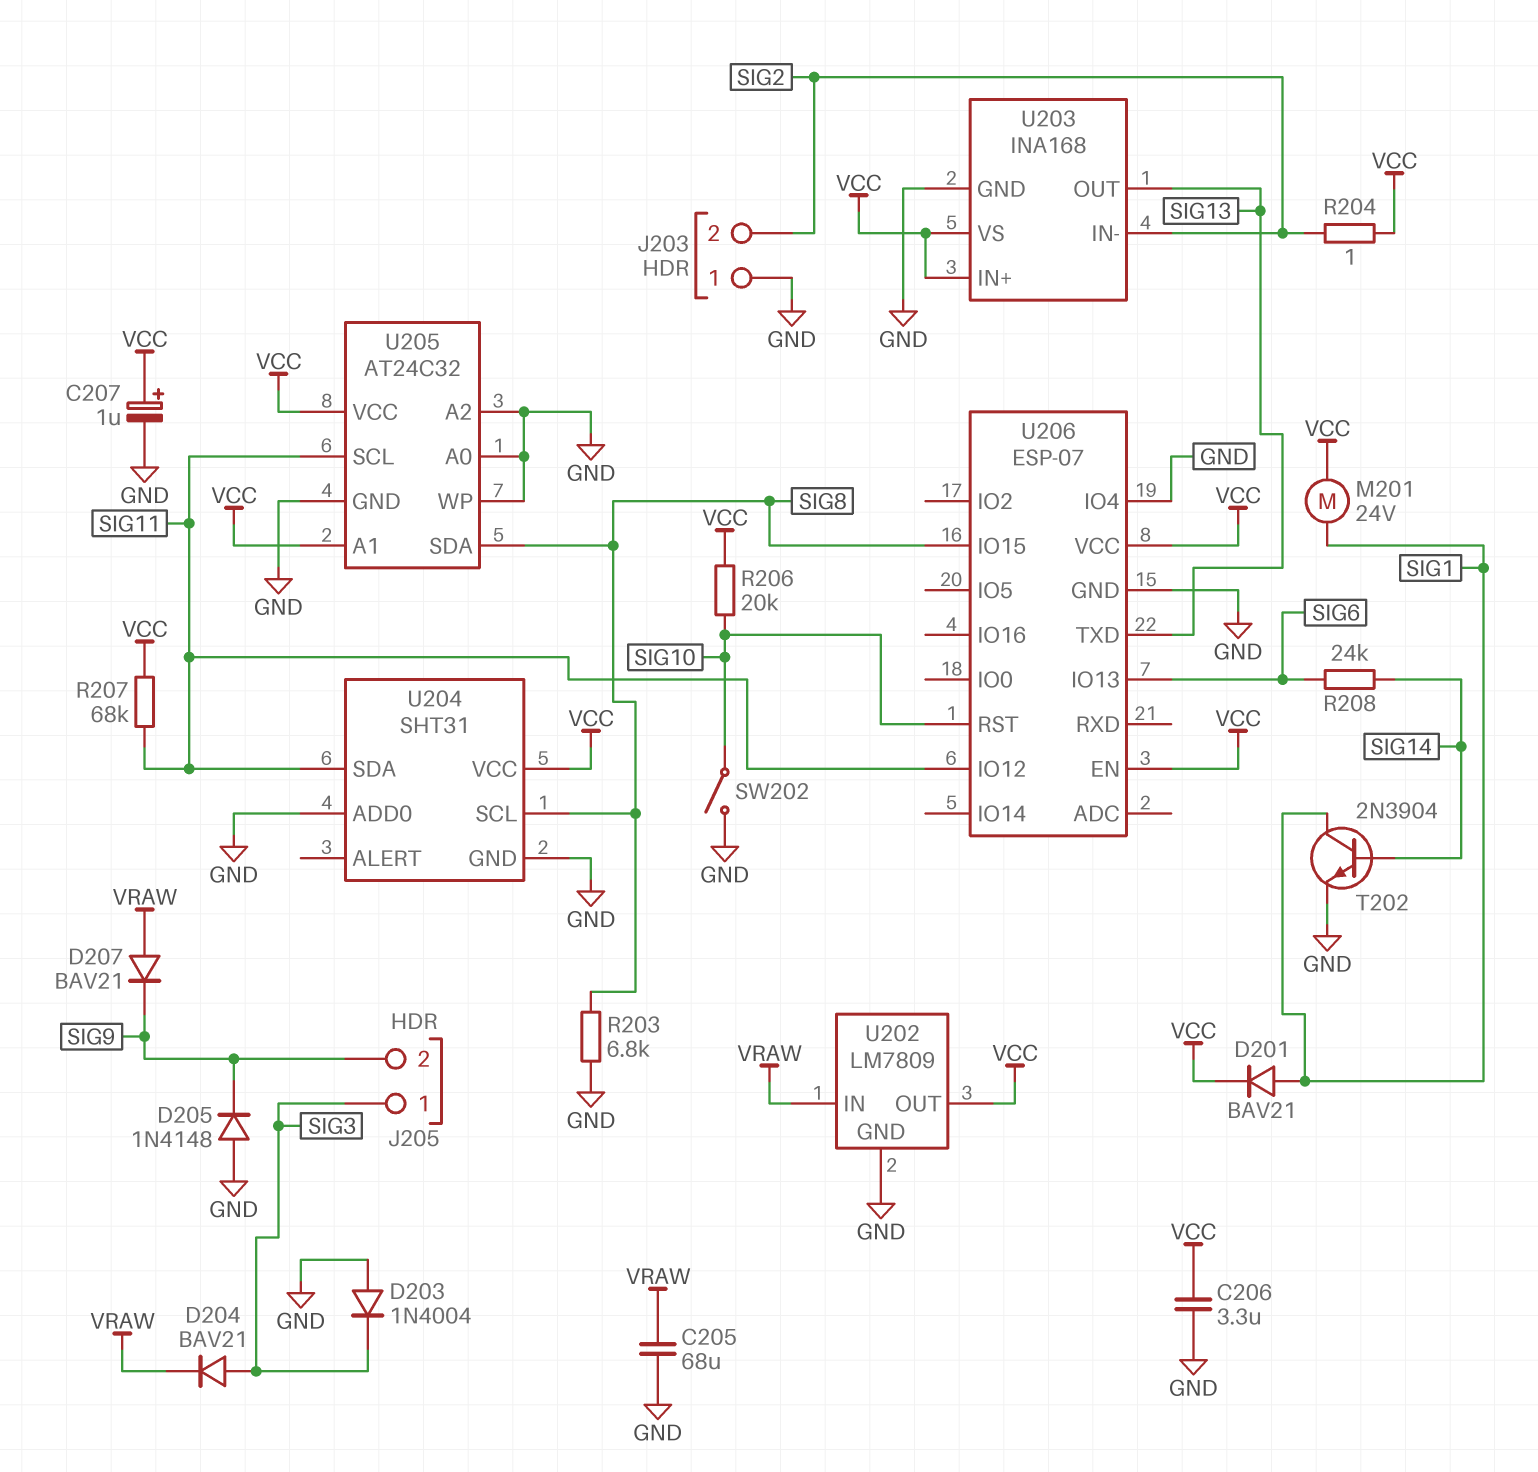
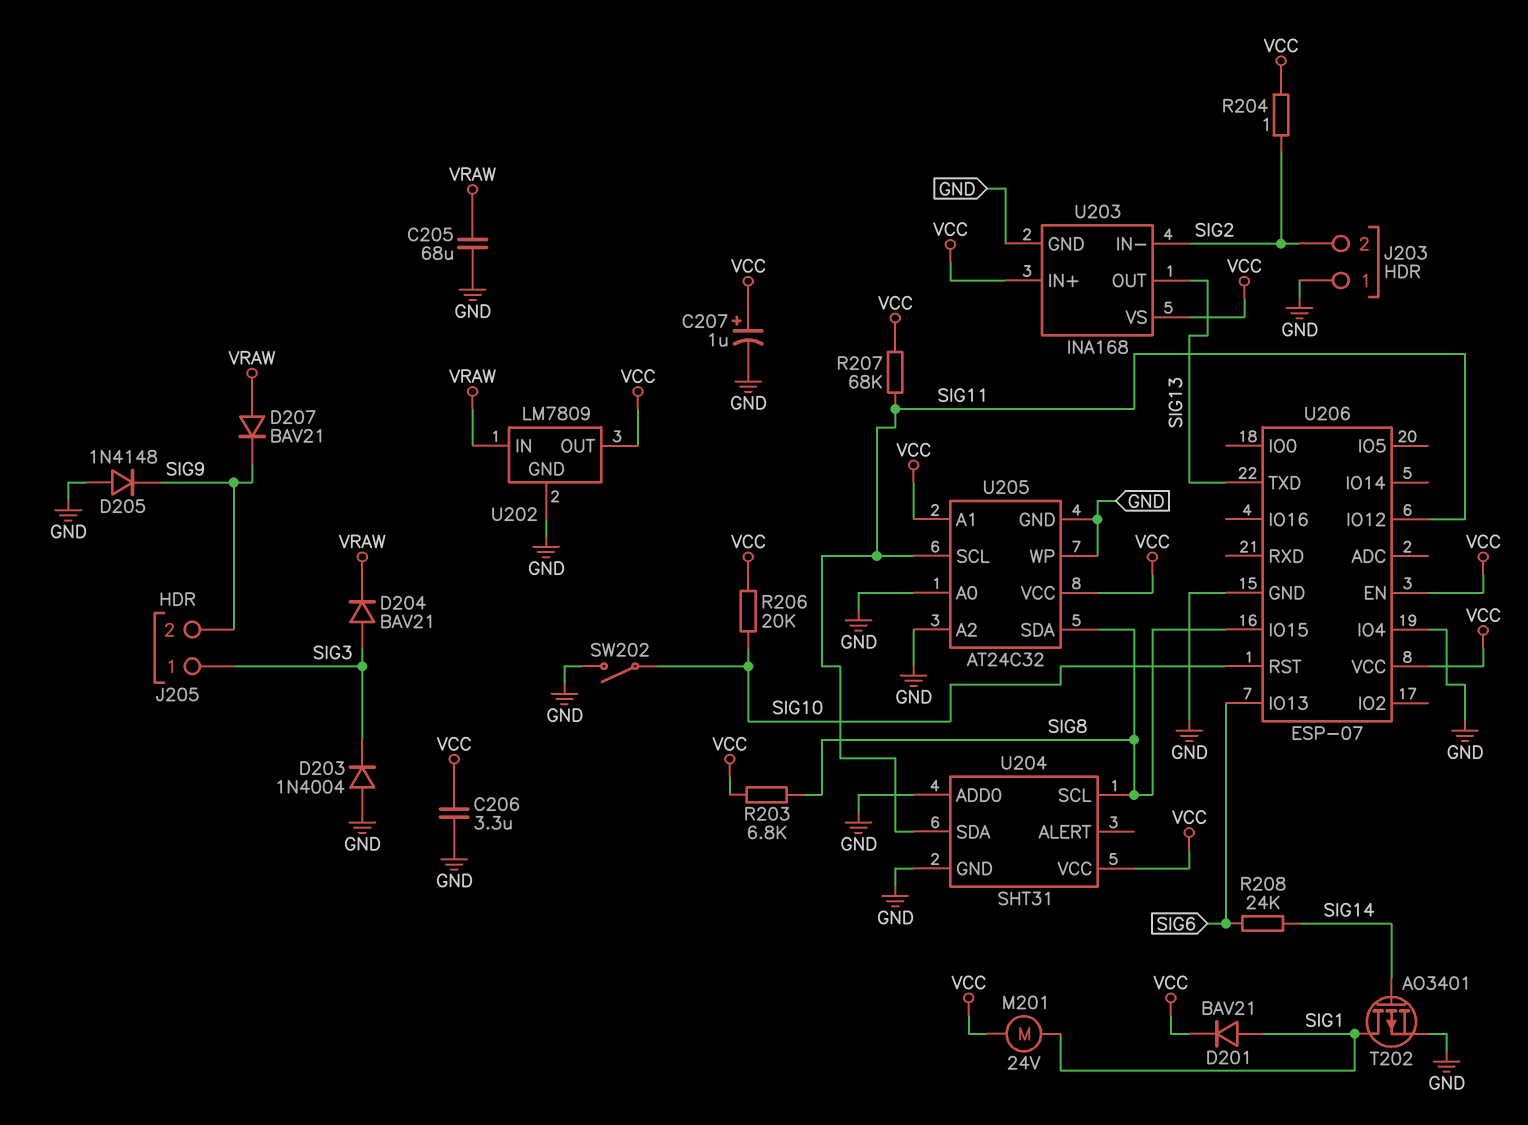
R203: 6.8k (GND, SIG8) -> 6.8k (SIG8, VCC)
T202: NPN 2N3904 (B SIG14, C SIG1, E GND) -> PMOS AO3401 (G SIG14, D SIG1, S GND)

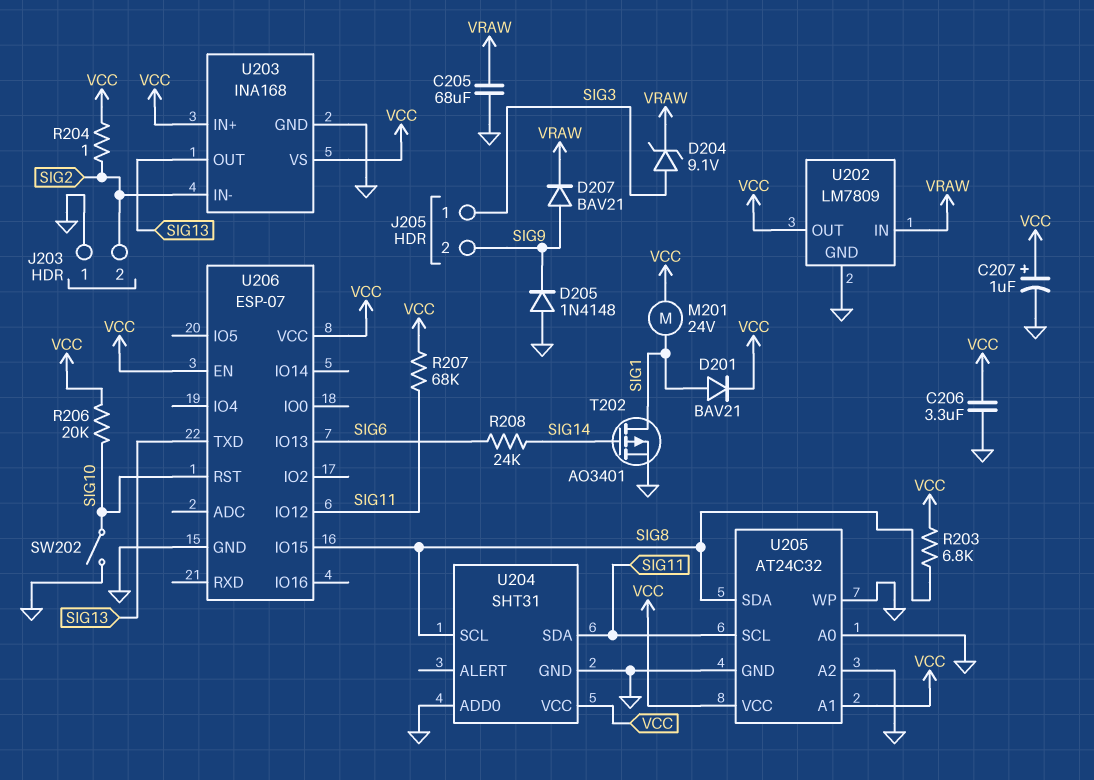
D203: diode 1N4004 (A GND, K SIG3) -> none
D204: diode BAV21 (A SIG3, K VRAW) -> zener 9.1V (A SIG3, K VRAW)
D207: diode BAV21 (A VRAW, K SIG9) -> diode BAV21 (A SIG9, K VRAW)
U206 pin IO4: GND -> none

